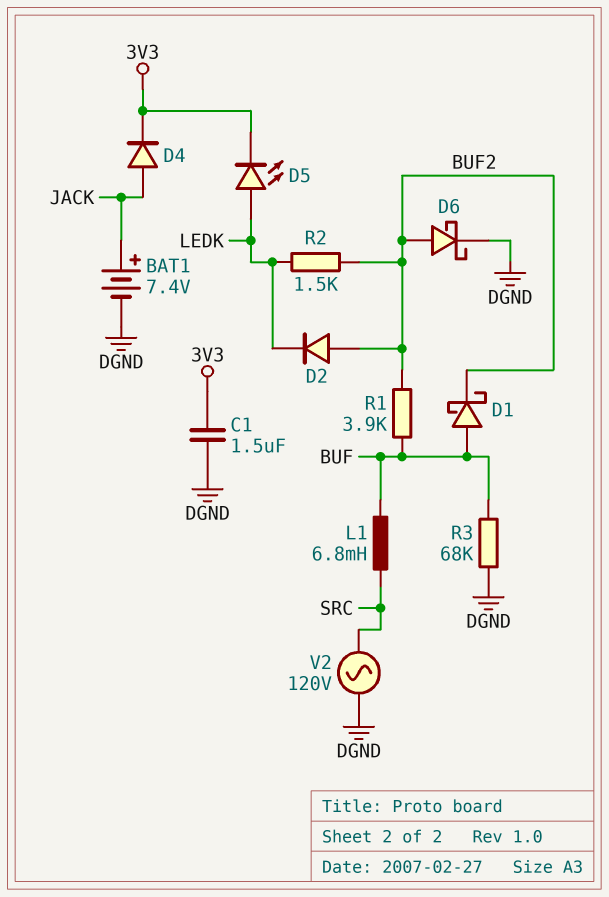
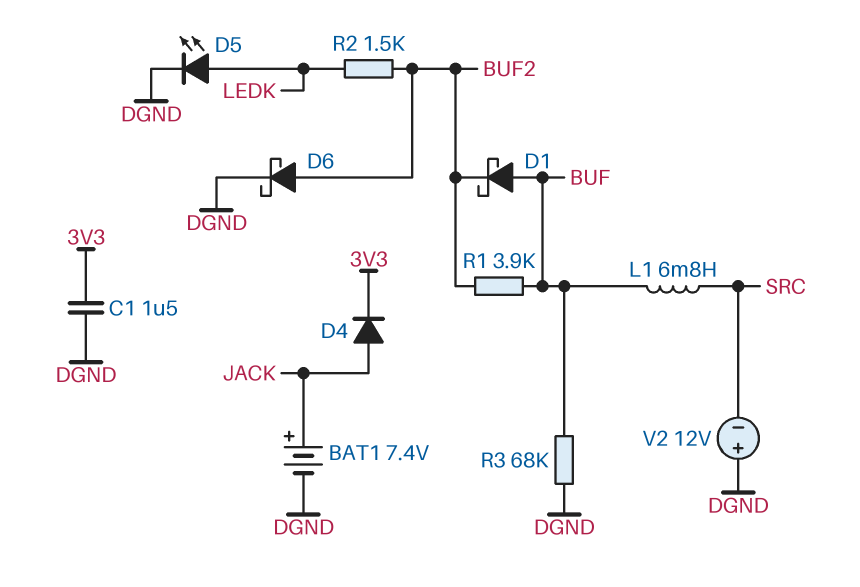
D2: diode (A BUF2, K LEDK) -> none
D5: LED (A LEDK, K 3V3) -> LED (A LEDK, K DGND)
V2: AC 120V (DGND, SRC) -> 12V (plus DGND, minus SRC)

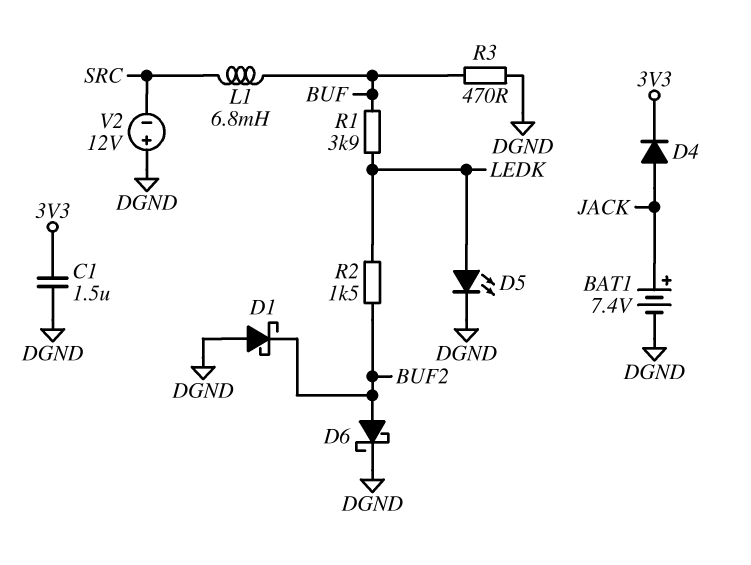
D1: schottky (A BUF, K BUF2) -> schottky (A DGND, K BUF2)
R1: 3.9k (BUF, BUF2) -> 3.9k (BUF, LEDK)
R3: 68k (BUF, DGND) -> 470 (BUF, DGND)

